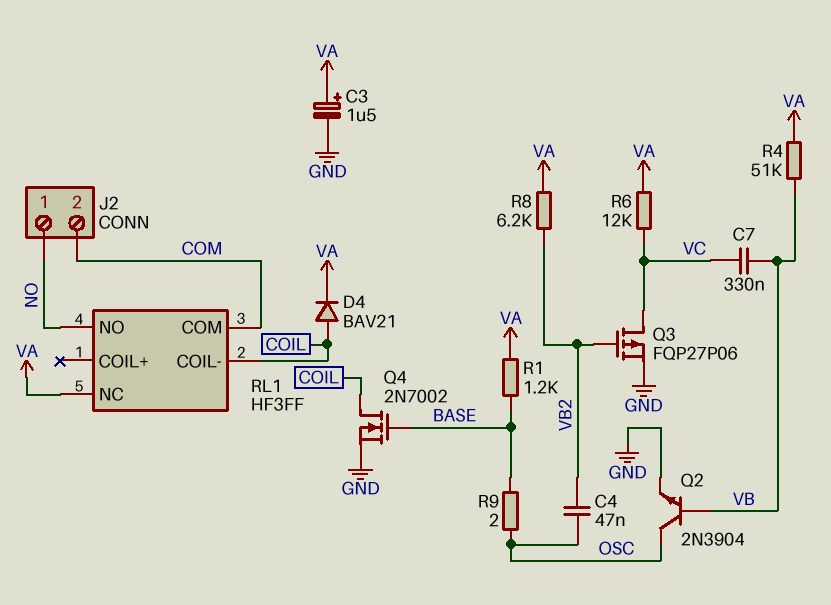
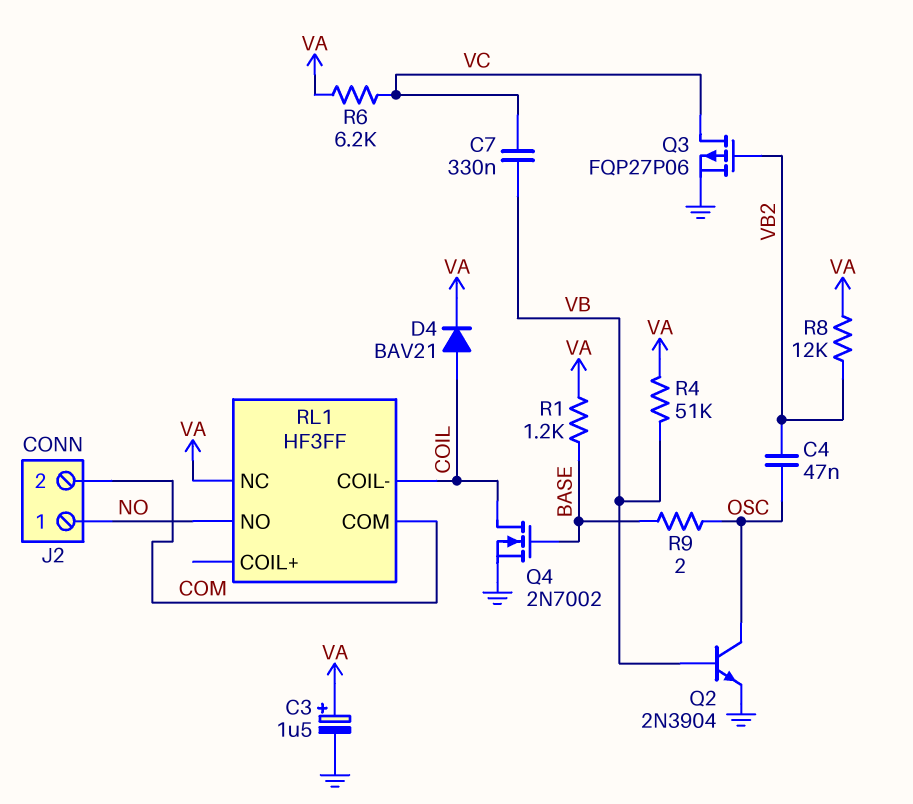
R6: 12k (VA, VC) -> 6.2k (VA, VC)
R8: 6.2k (VA, VB2) -> 12k (VA, VB2)

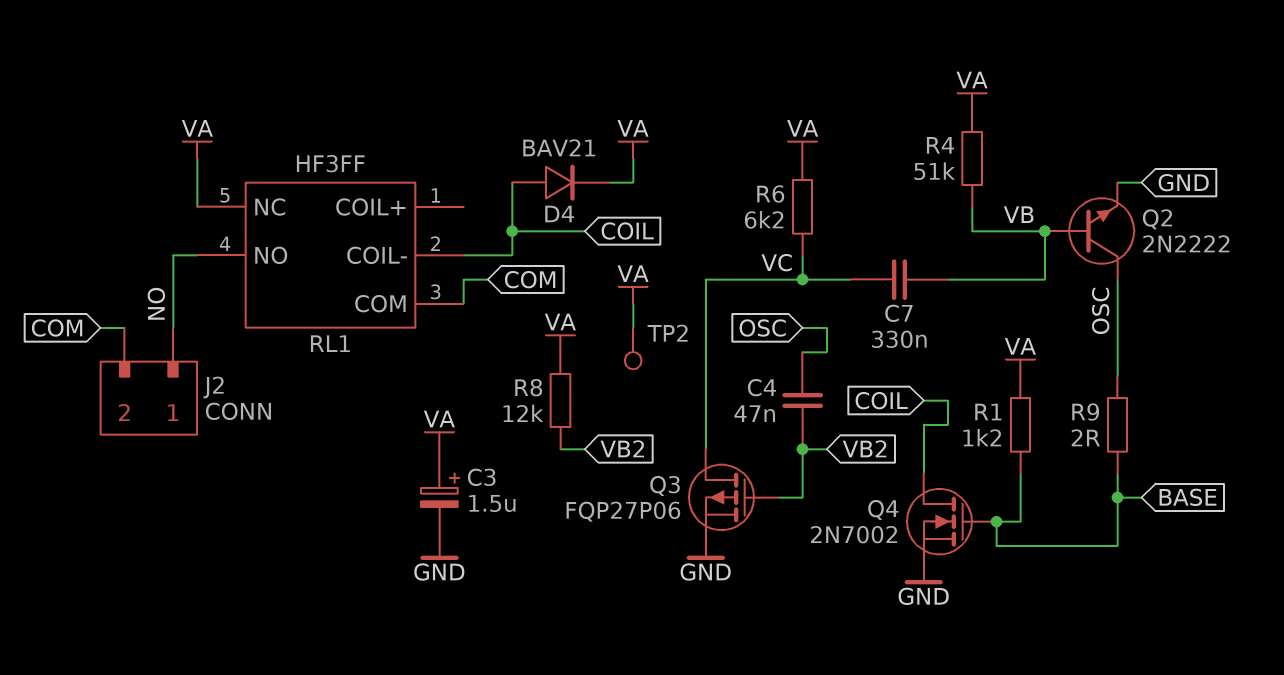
Q2: NPN 2N3904 (B VB, C OSC, E GND) -> NPN 2N2222 (B VB, C OSC, E GND)
TP2: none -> test point (VA)

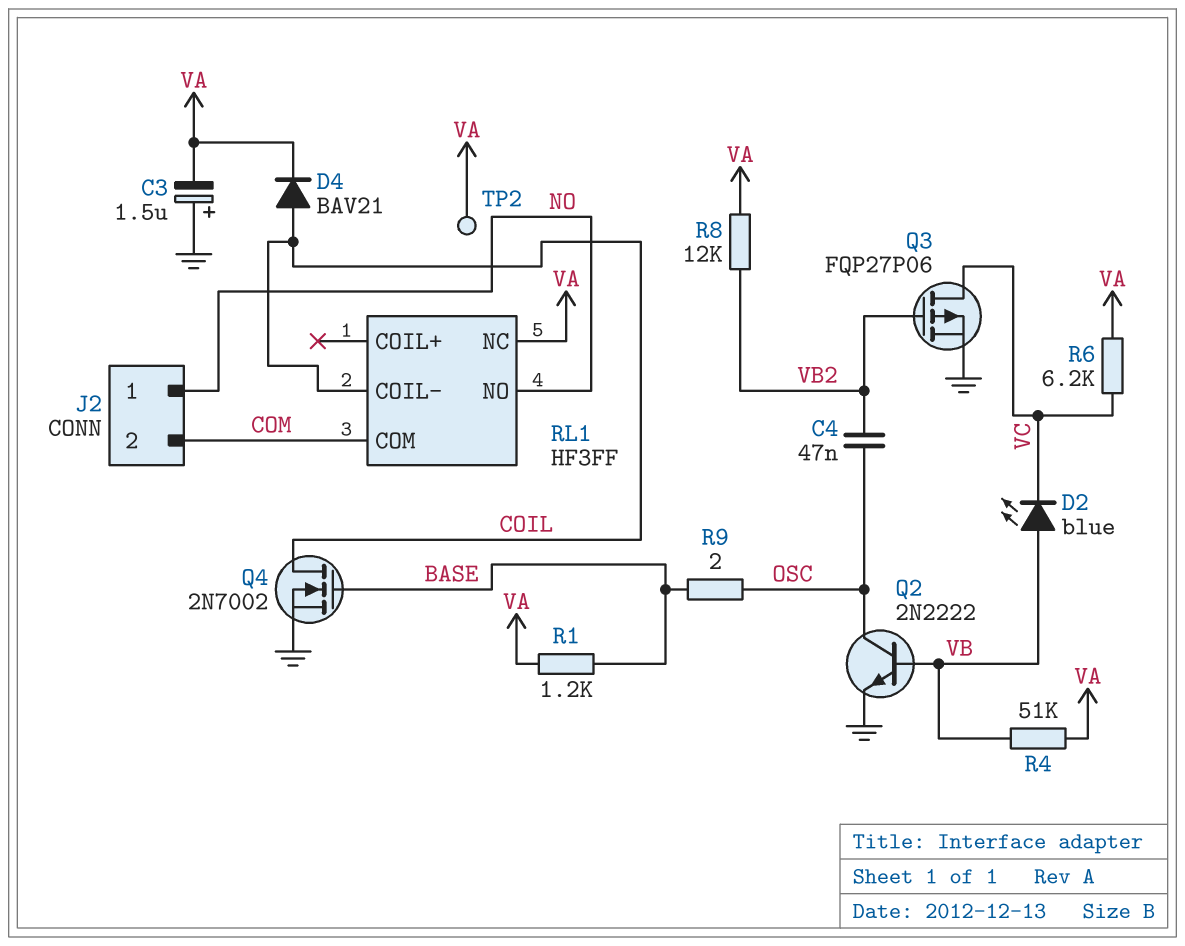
C3: 1.5uF (plus VA, minus GND) -> 1.5uF (plus GND, minus VA)
C7: 330nF (VB, VC) -> none
D2: none -> LED blue (A VB, K VC)

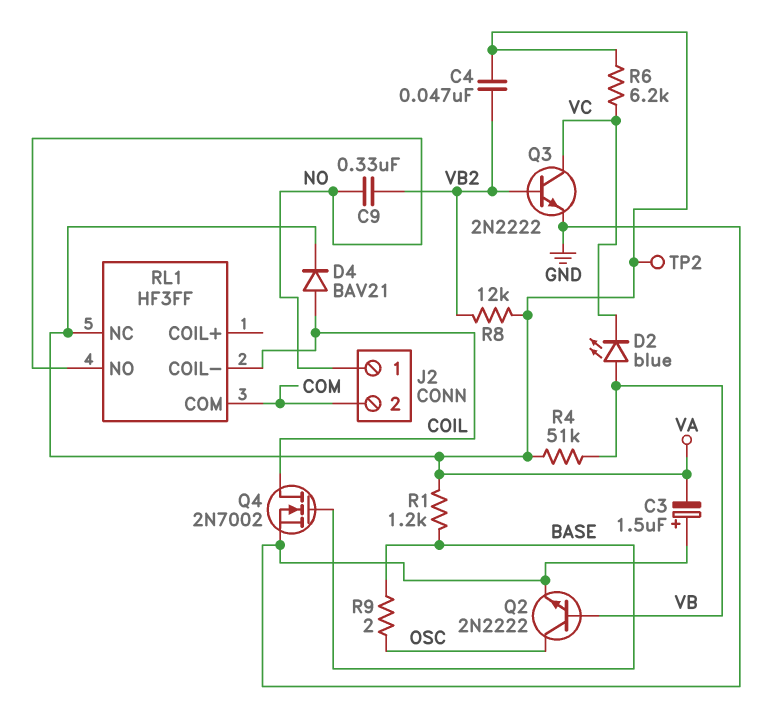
C4: 47nF (OSC, VB2) -> 47nF (VA, VB2)
C9: none -> 330nF (NO, VB2)
Q3: PMOS FQP27P06 (G VB2, D VC, S GND) -> NPN 2N2222 (B VB2, C VC, E GND)

